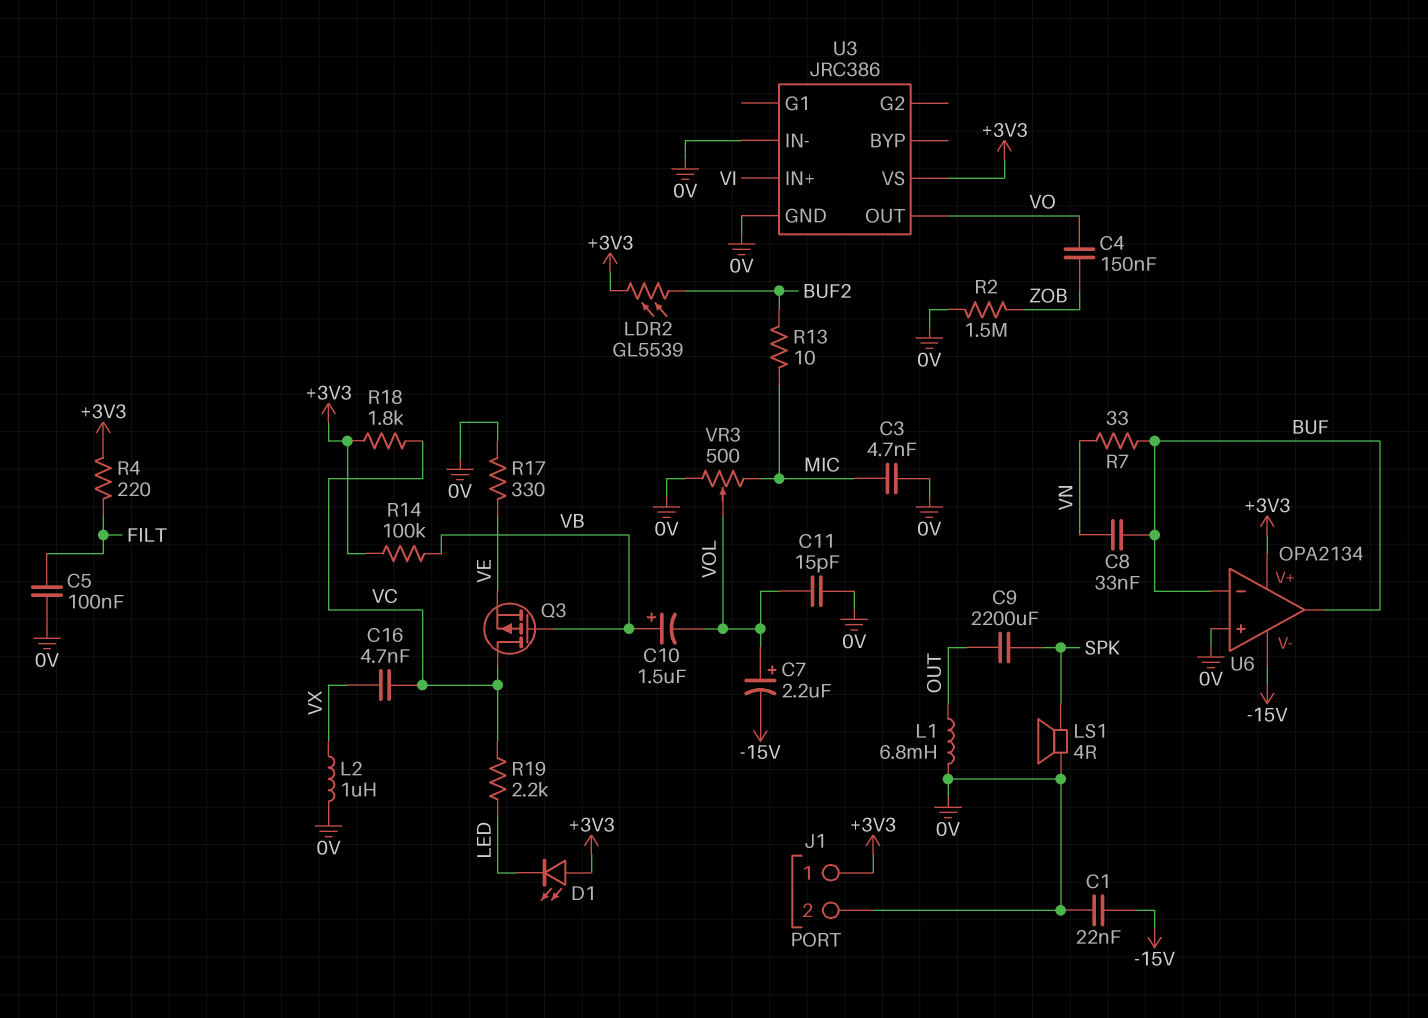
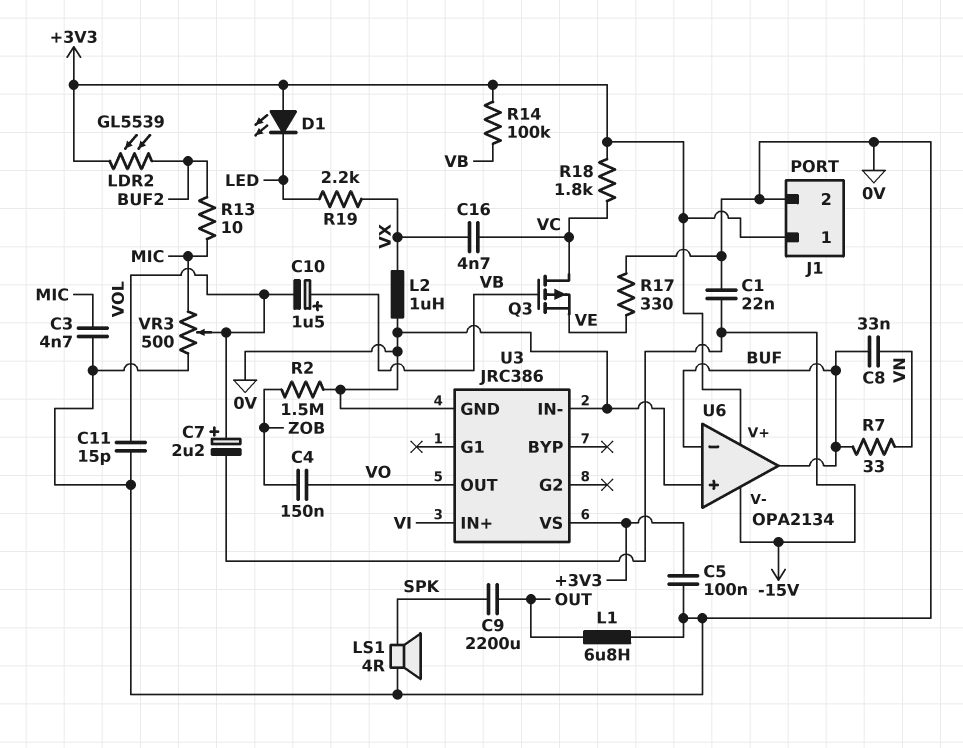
C5: 100nF (0V, FILT) -> 100nF (+3V3, 0V)
L1: 6.8mH (0V, OUT) -> 6.8uH (0V, OUT)
R4: 220 (+3V3, FILT) -> none
R19: 2.2k (LED, VC) -> 2.2k (LED, VX)

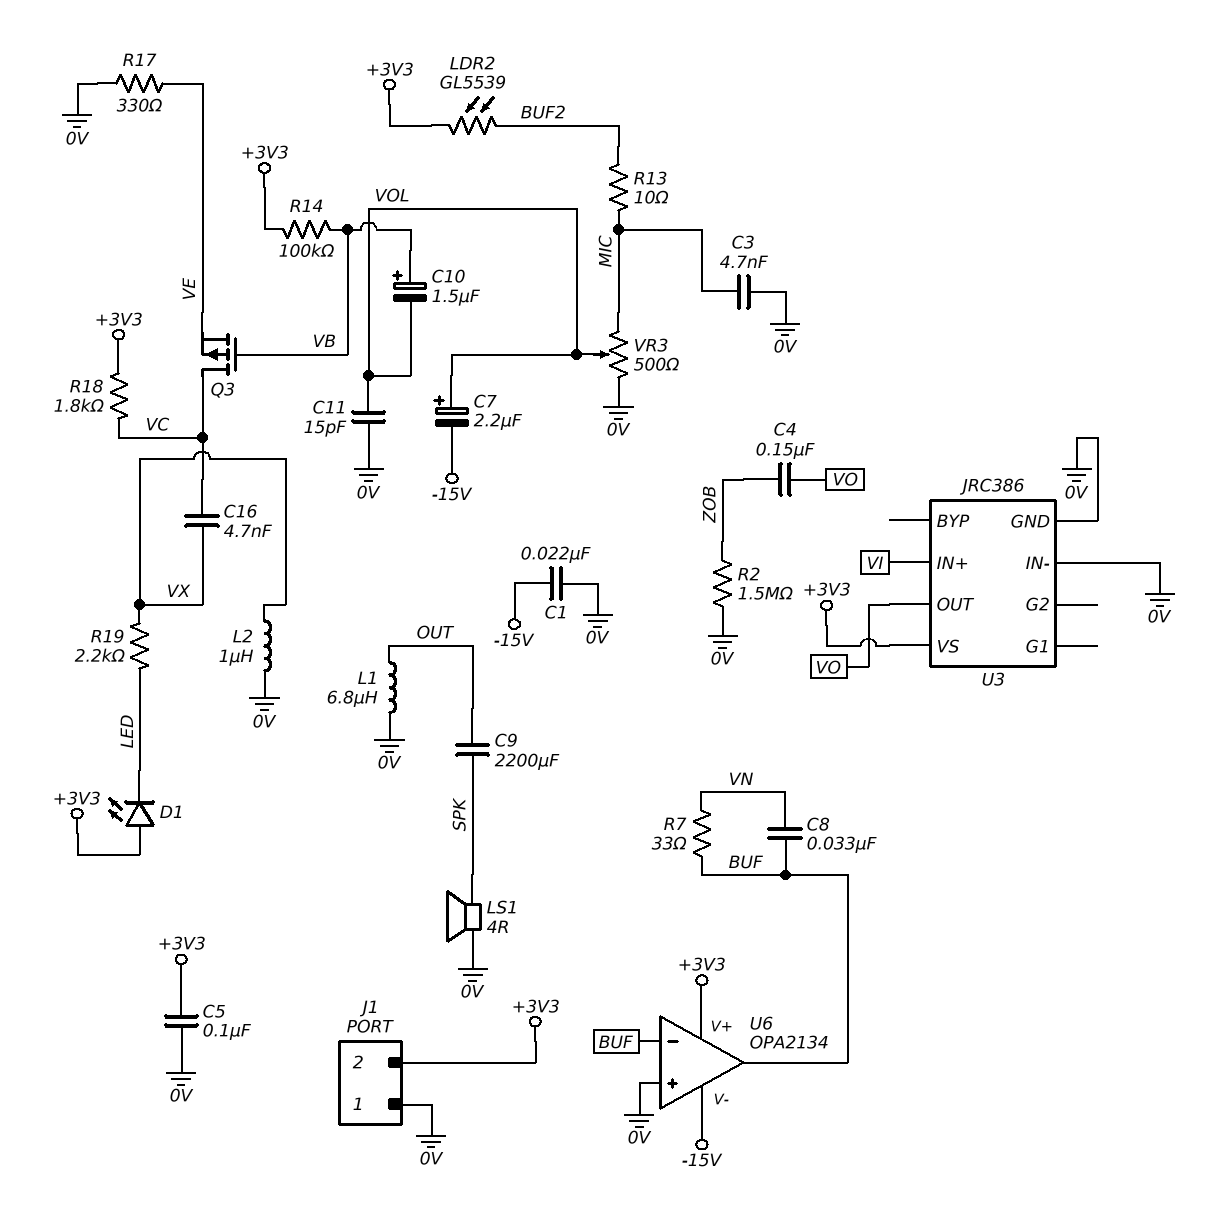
J1 pin 1: +3V3 -> 0V
J1 pin 2: 0V -> +3V3

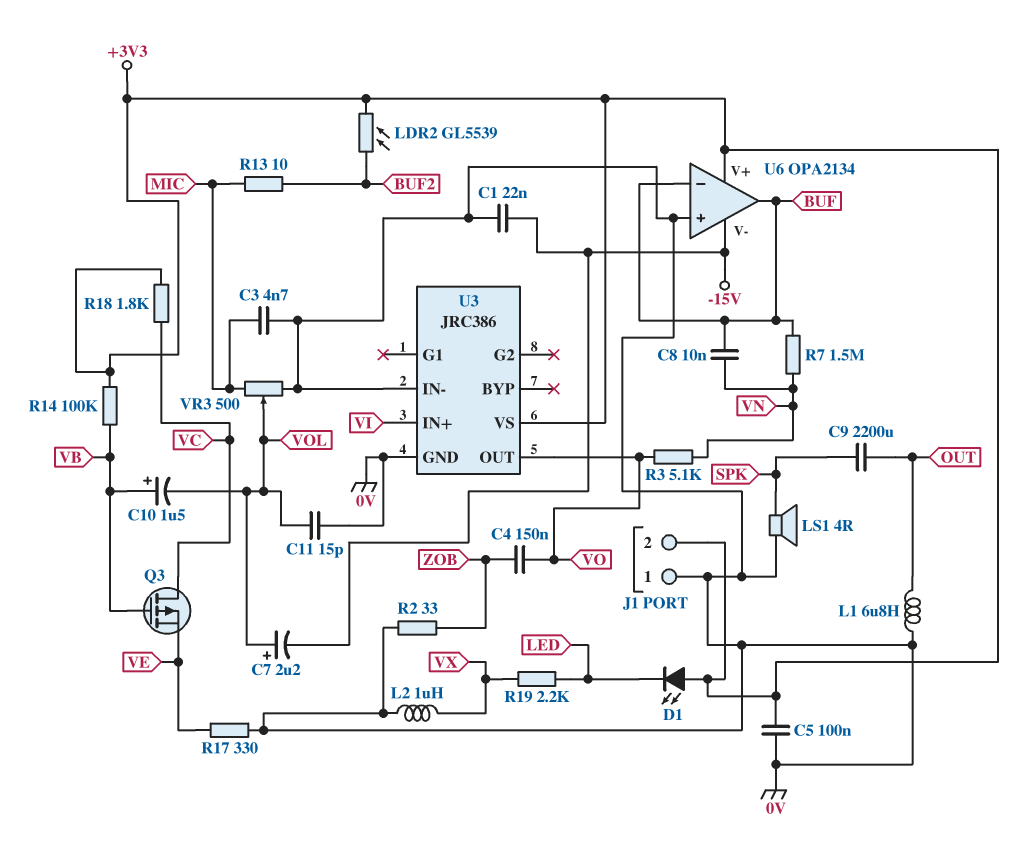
C8: 33nF (BUF, VN) -> 10nF (BUF, VN)
C16: 4.7nF (VC, VX) -> none
R2: 1.5M (0V, ZOB) -> 33 (0V, ZOB)
R3: none -> 5.1k (VN, VO)
R7: 33 (BUF, VN) -> 1.5M (BUF, VN)

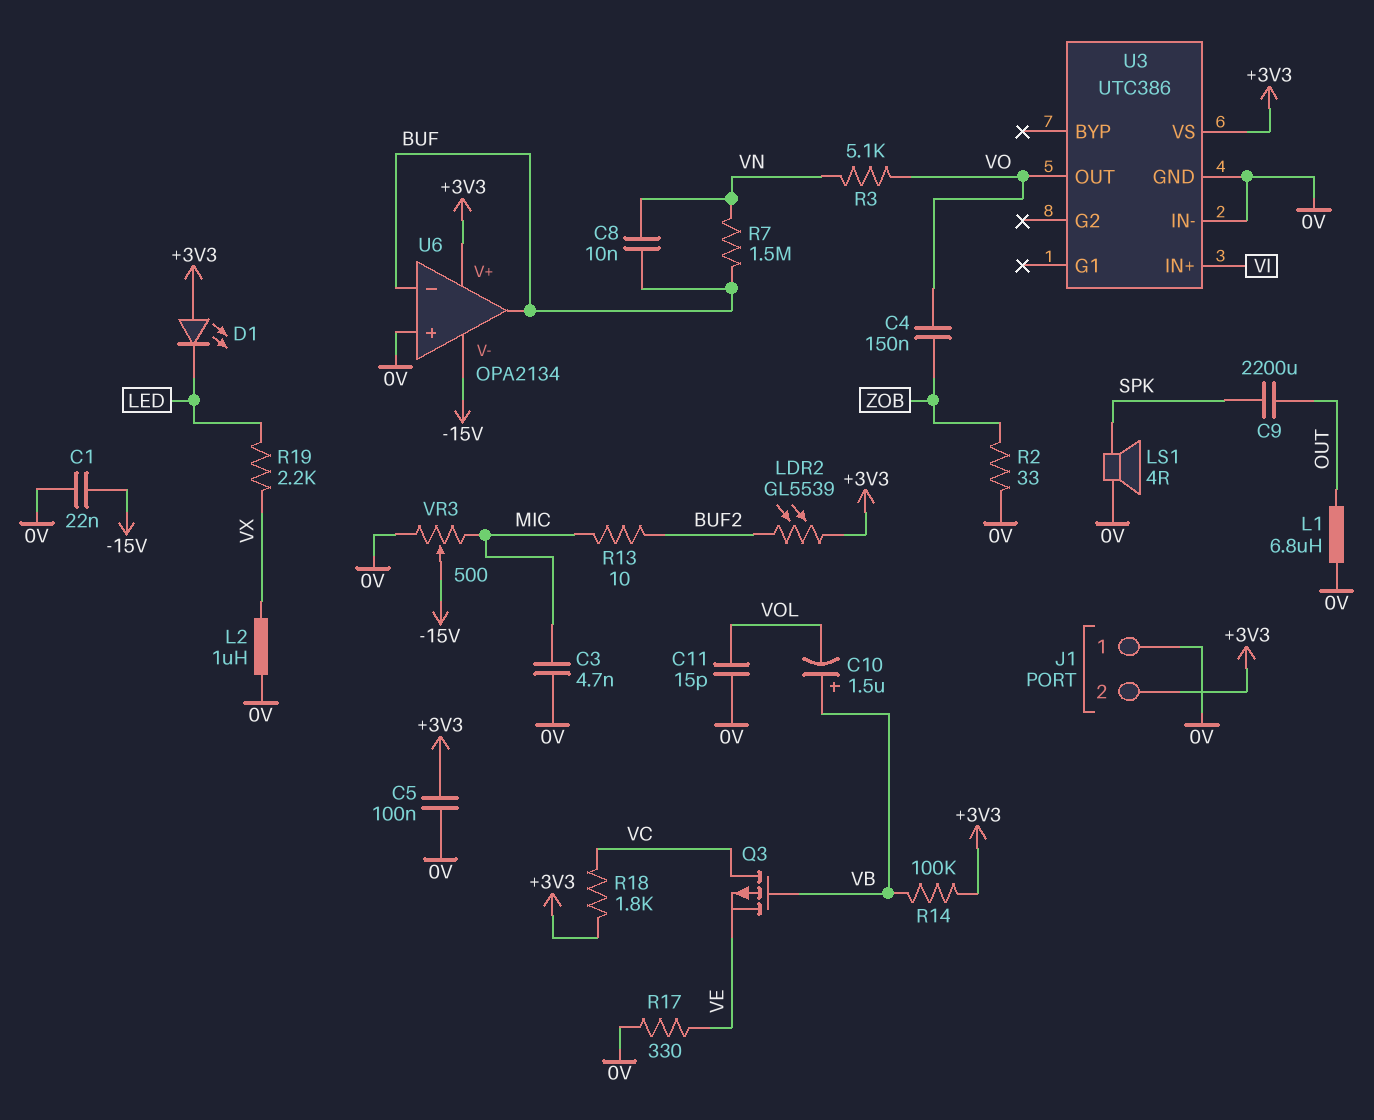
C7: 2.2uF (plus VOL, minus -15V) -> none
U3: JRC386 -> UTC386
VR3: 500 (0V, MIC, wiper VOL) -> 500 (0V, MIC, wiper -15V)

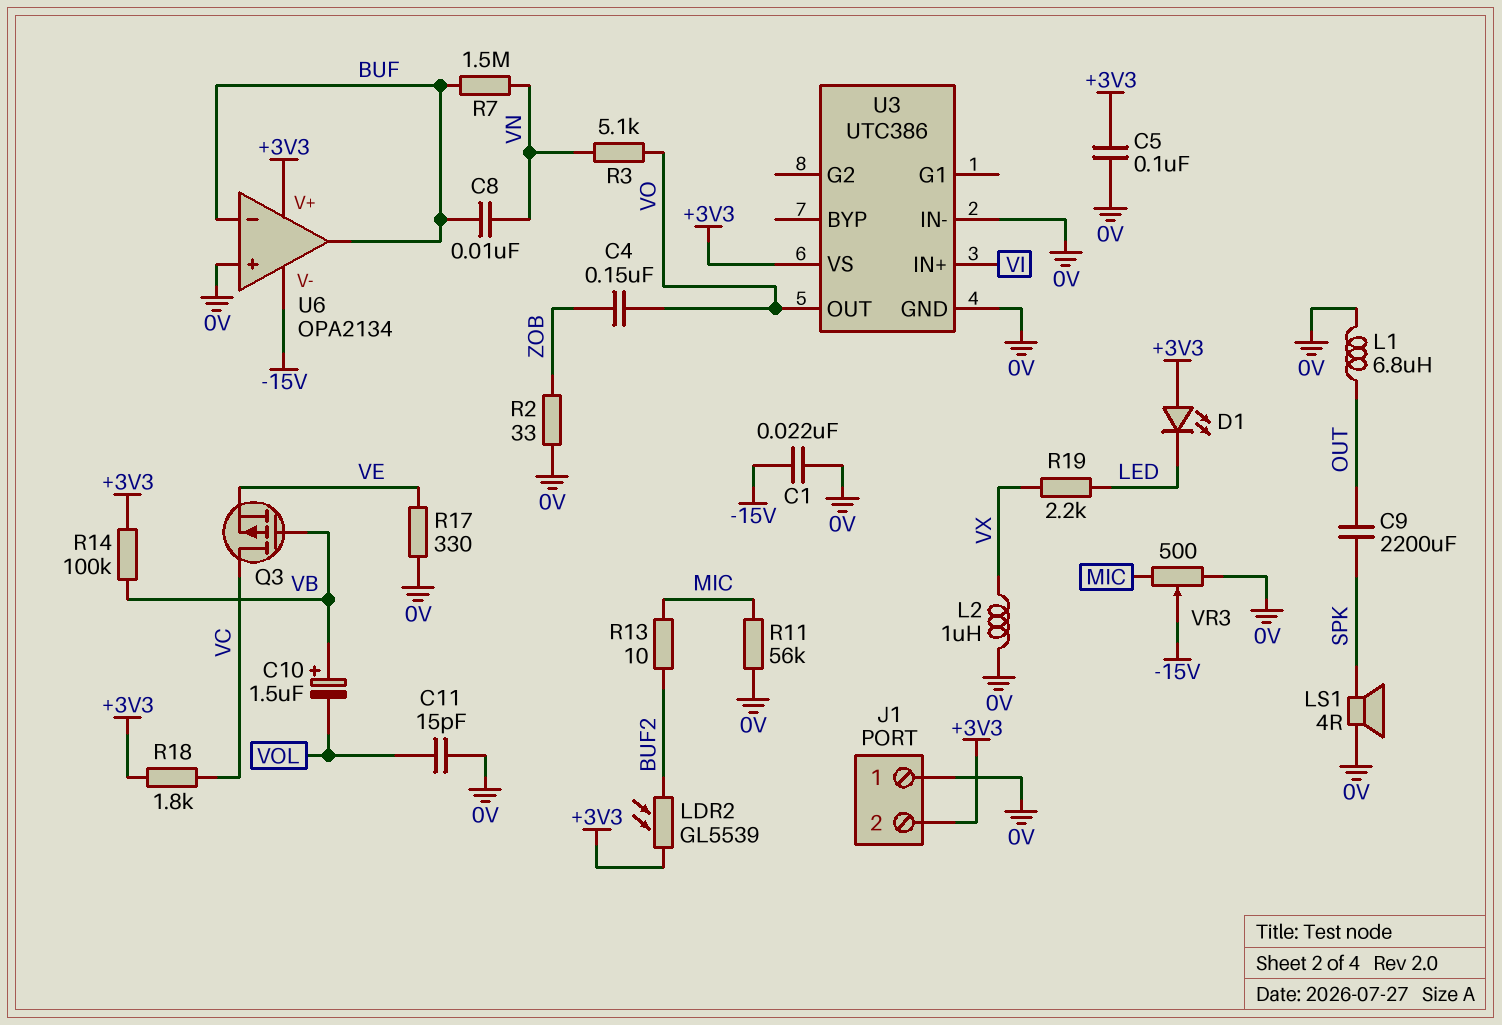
C3: 4.7nF (0V, MIC) -> none
R11: none -> 56k (0V, MIC)

